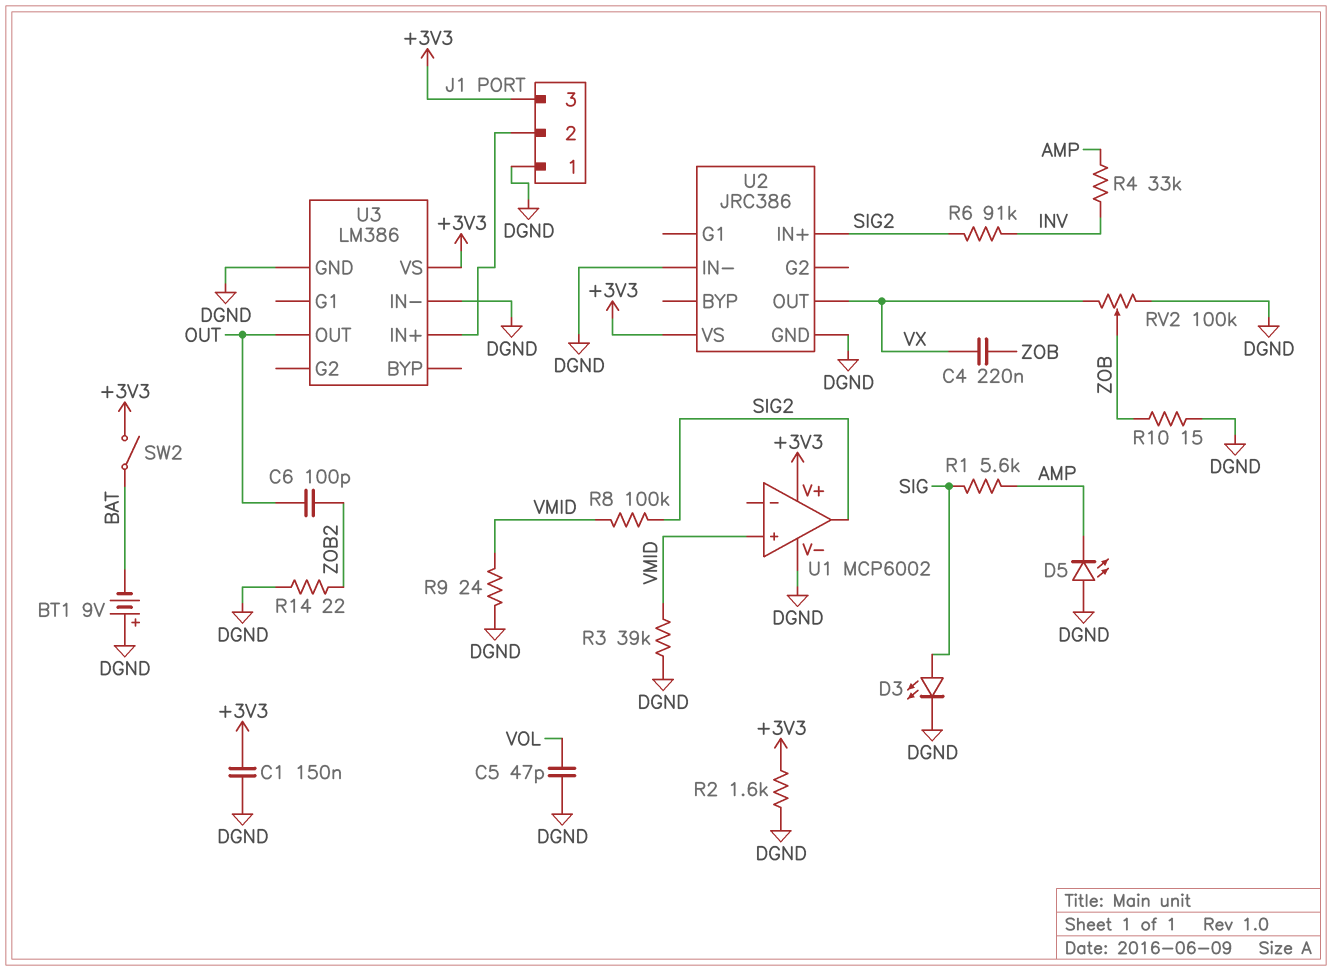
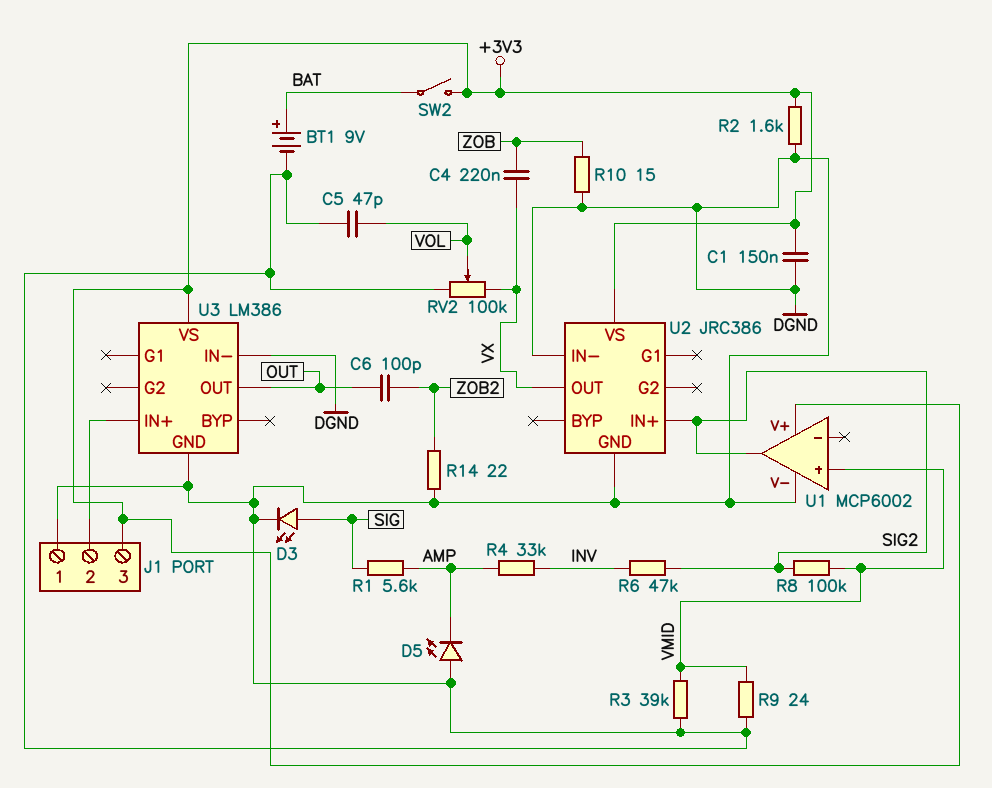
BT1: 9V (plus DGND, minus BAT) -> 9V (plus BAT, minus DGND)
R6: 91k (INV, SIG2) -> 47k (INV, SIG2)
RV2: 100k (DGND, VX, wiper ZOB) -> 100k (DGND, VX, wiper VOL)

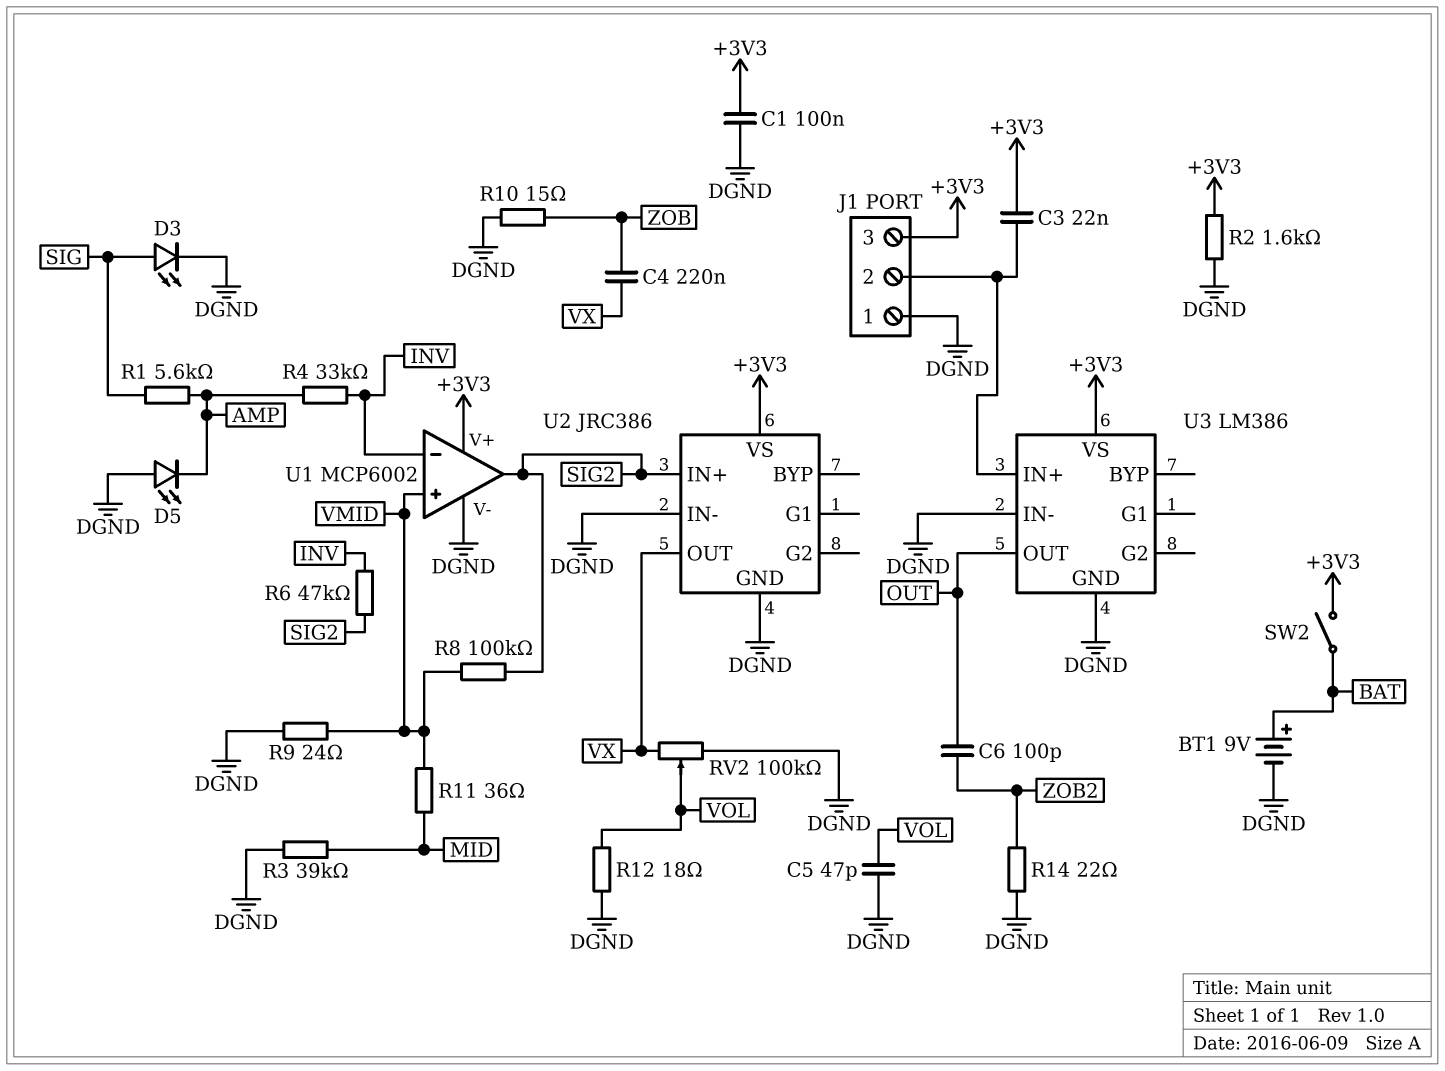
C1: 150nF (+3V3, DGND) -> 100nF (+3V3, DGND)
C3: none -> 22nF (+3V3, J1/2)
R3: 39k (DGND, VMID) -> 39k (DGND, MID)
R11: none -> 36 (MID, VMID)
R12: none -> 18 (DGND, VOL)
U1 pin in-: none -> INV

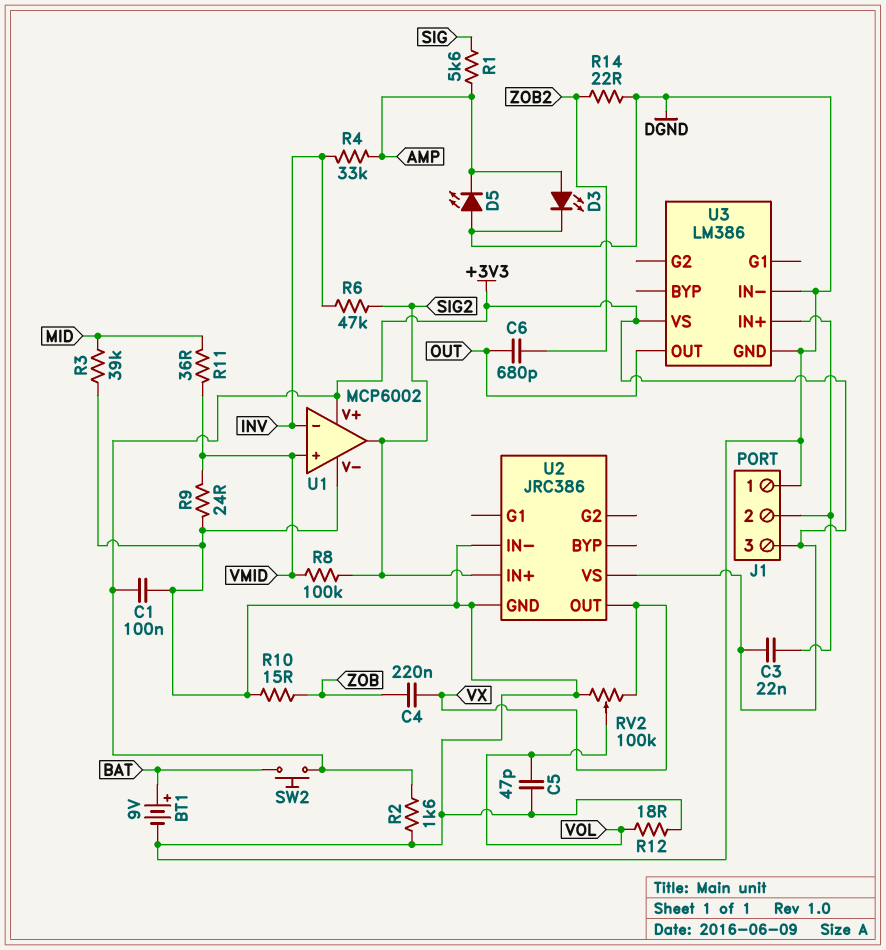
C6: 100pF (OUT, ZOB2) -> 680pF (OUT, ZOB2)
D3: LED (A SIG, K DGND) -> LED (A AMP, K DGND)
SW2: switch (+3V3, BAT) -> button (+3V3, BAT)

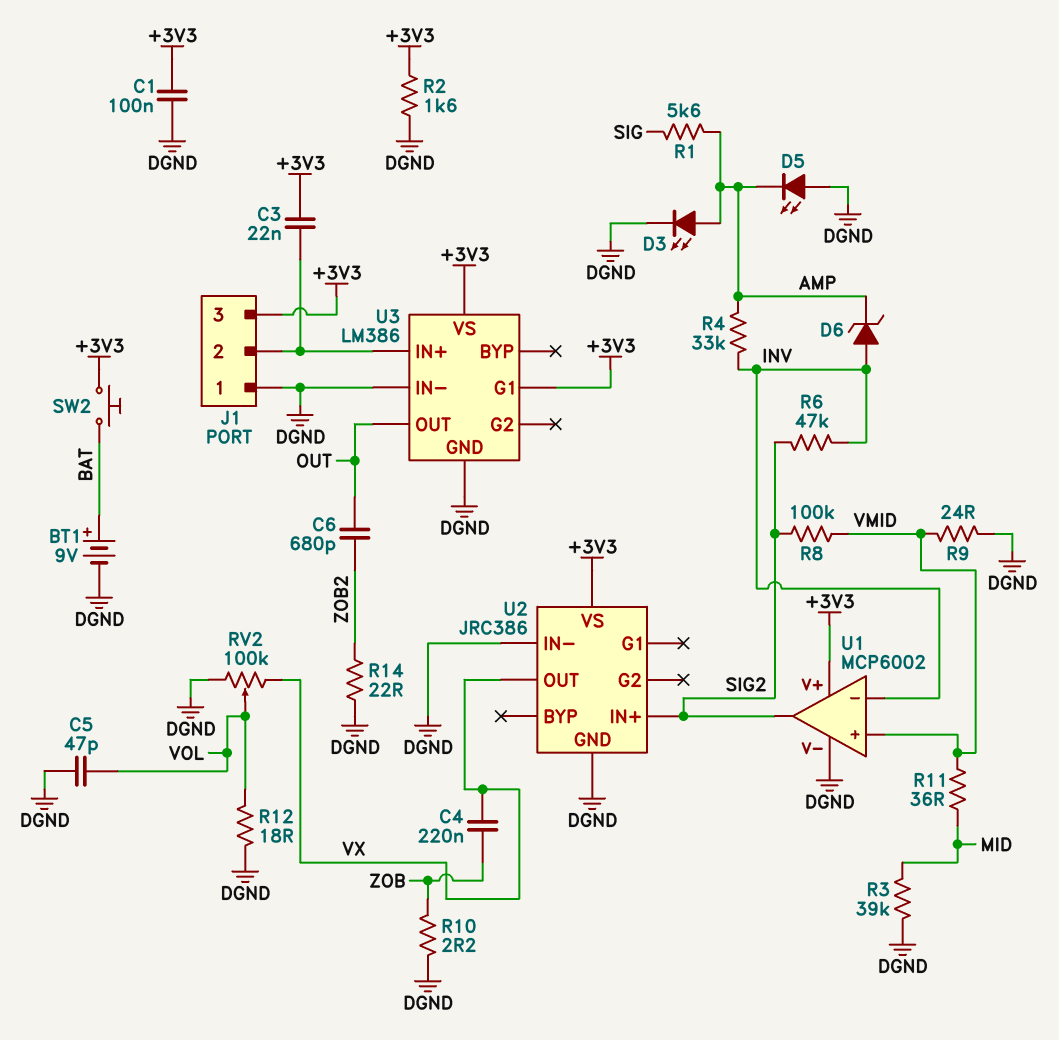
D6: none -> zener (A INV, K AMP)
R10: 15 (DGND, ZOB) -> 2.2 (DGND, ZOB)
U3 pin G1: none -> +3V3

